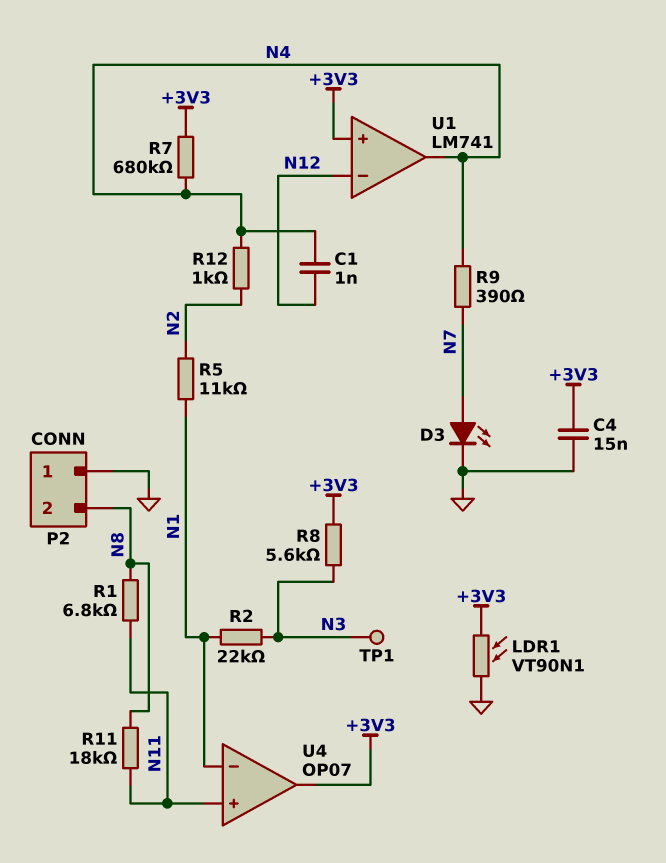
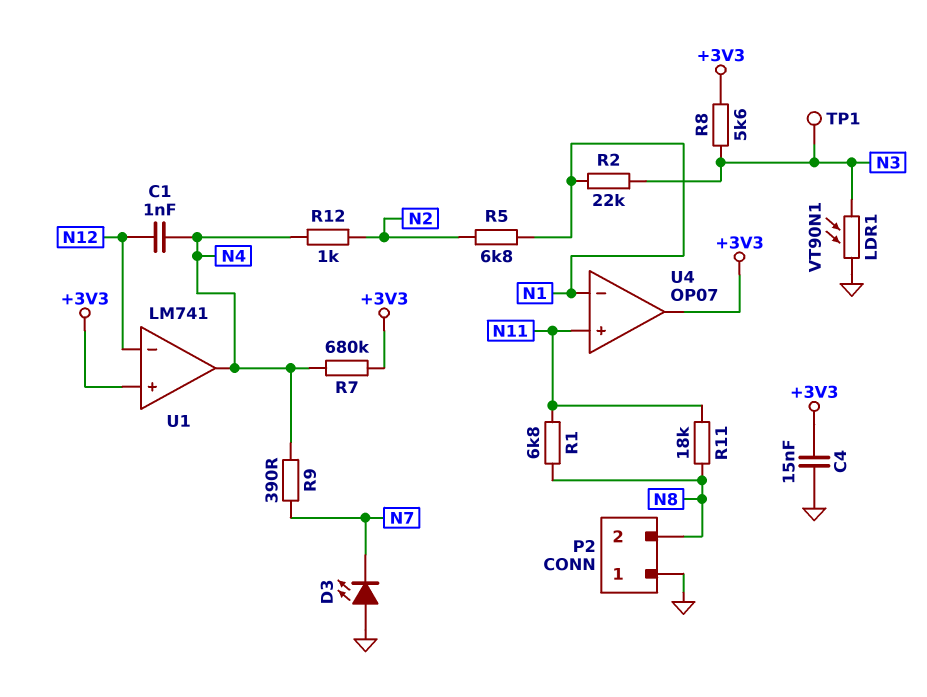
D3: LED (A N7, K GND) -> LED (A GND, K N7)
LDR1: VT90N1 (+3V3, GND) -> VT90N1 (GND, N3)
R5: 11k (N1, N2) -> 6.8k (N1, N2)

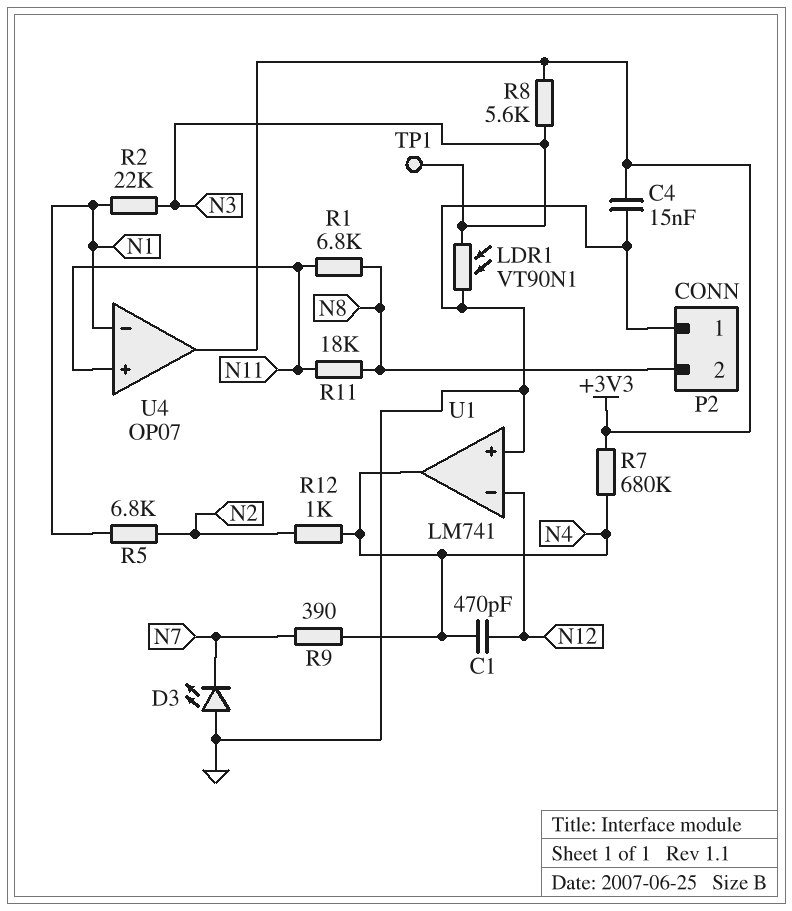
C1: 1nF (N4, N12) -> 470pF (N4, N12)
U1 pin in+: +3V3 -> GND

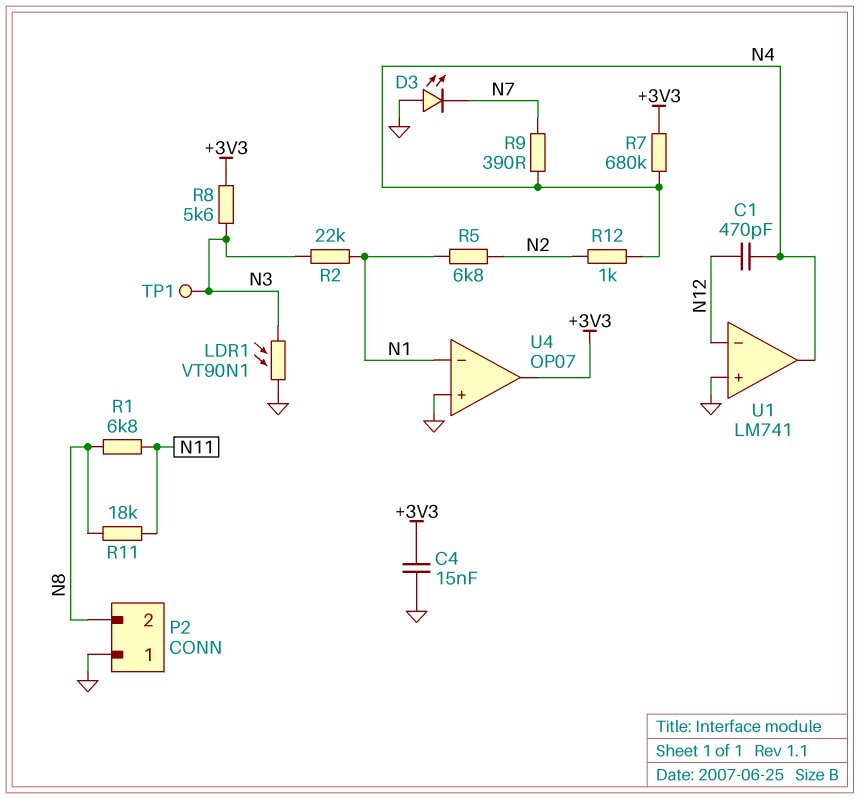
U4 pin in+: N11 -> GND

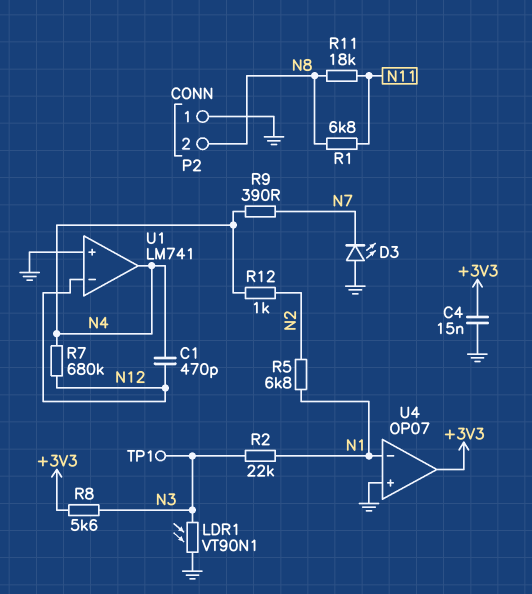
R7: 680k (+3V3, N4) -> 680k (N4, N12)

